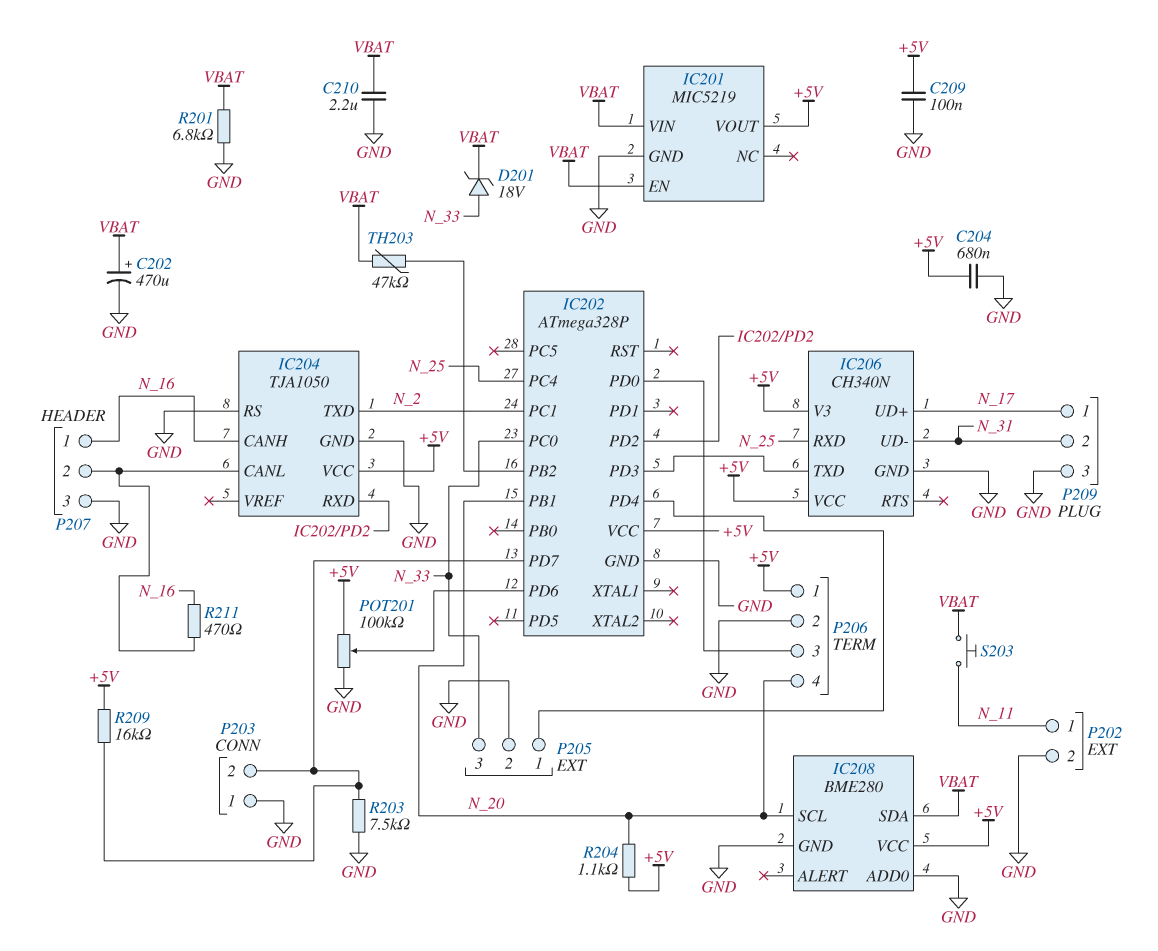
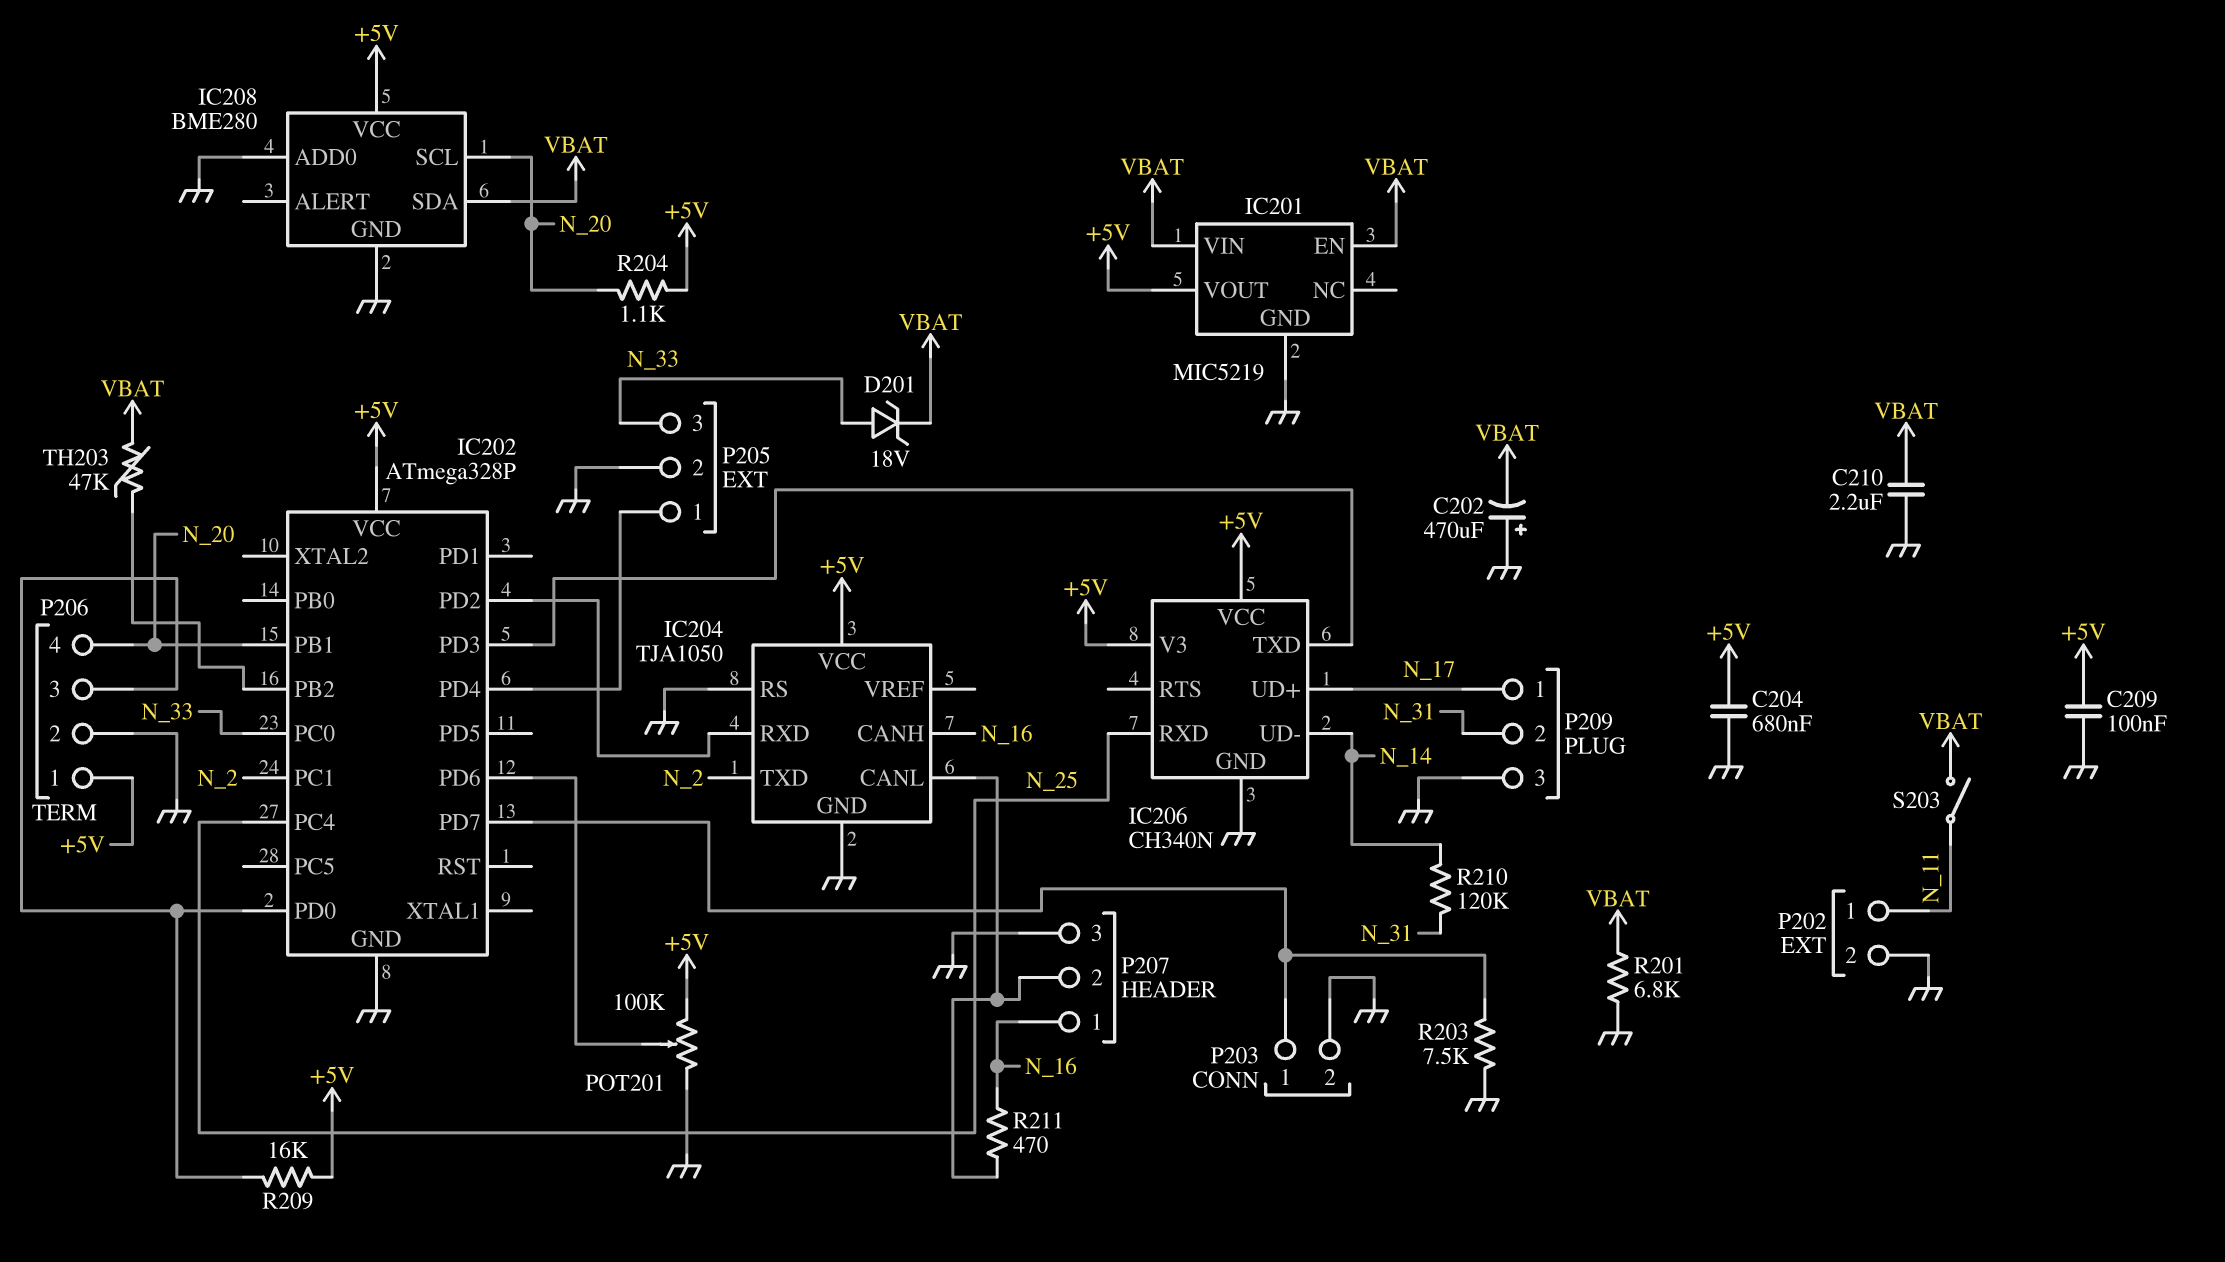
C202: 470uF (plus VBAT, minus GND) -> 470uF (plus GND, minus VBAT)
IC206 pin UD-: N_31 -> N_14
P203 pin 1: GND -> IC202/PD7
P203 pin 2: IC202/PD7 -> GND
R209: 16k (+5V, IC202/PD7) -> 16k (+5V, IC202/PD0)
R210: none -> 120k (N_14, N_31)
S203: button (N_11, VBAT) -> switch (N_11, VBAT)

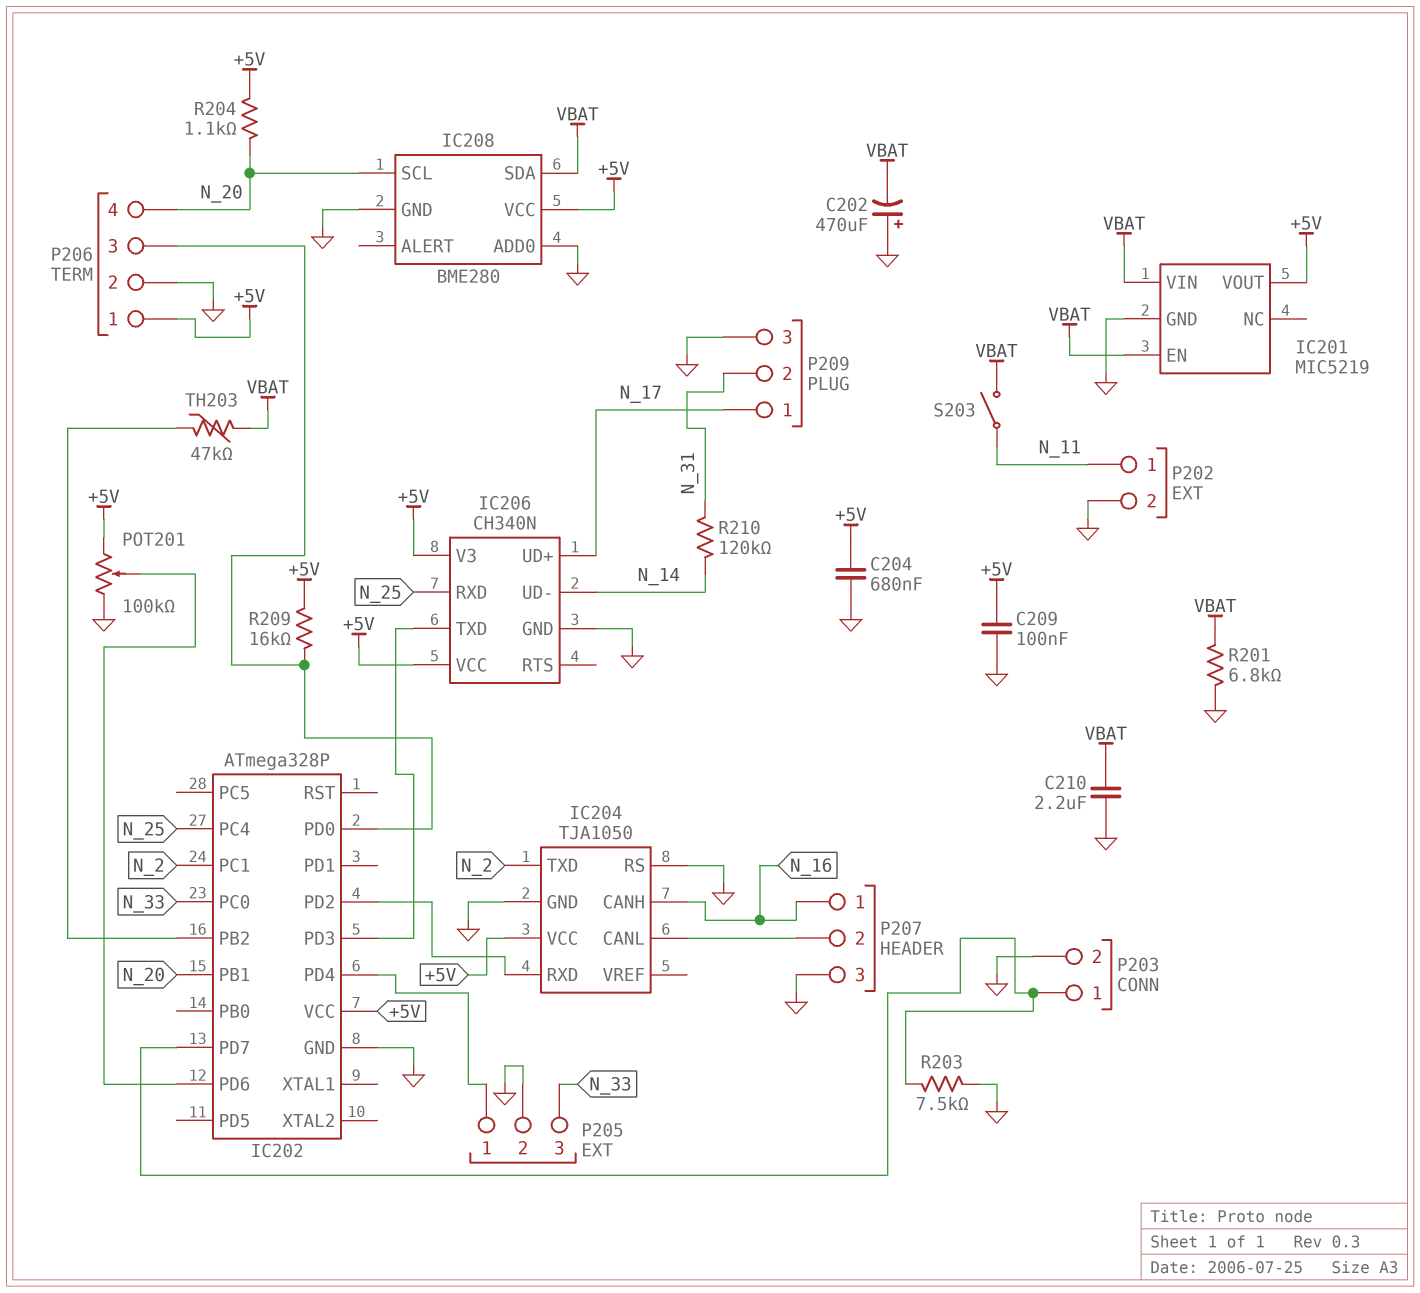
D201: zener 18V (A N_33, K VBAT) -> none
R211: 470 (IC204/CANL, N_16) -> none

